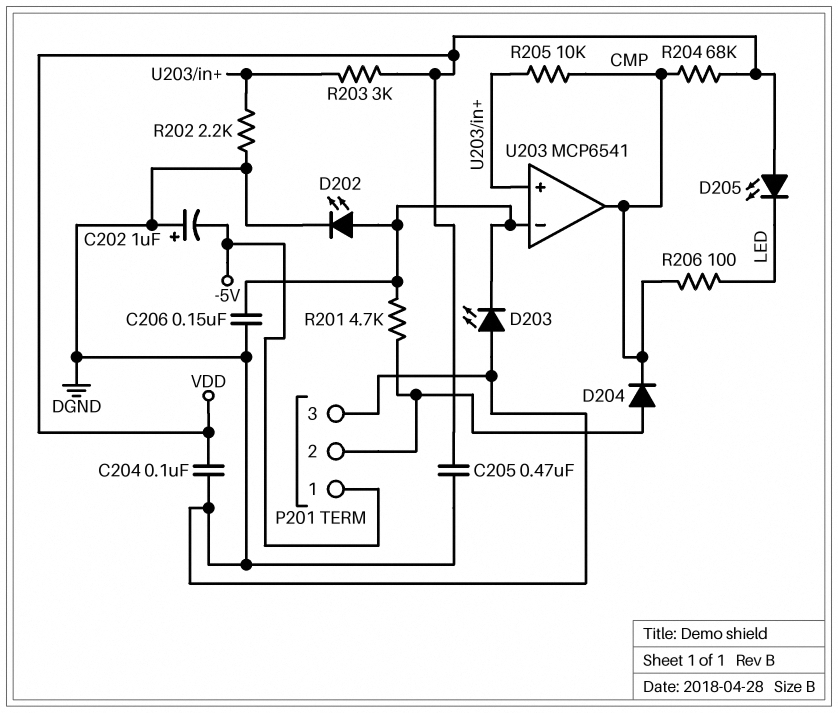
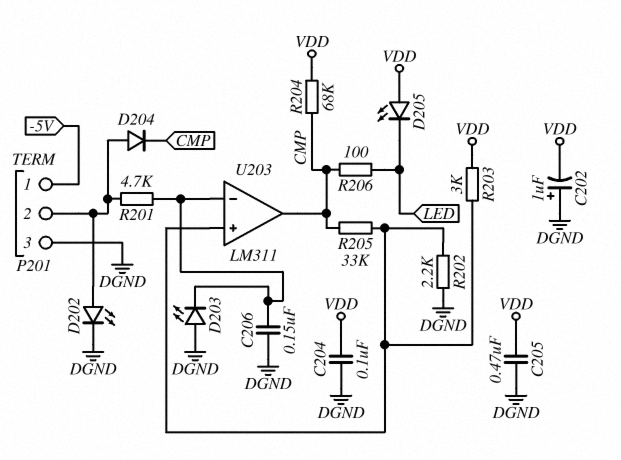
C202: 1uF (plus DGND, minus -5V) -> 1uF (plus DGND, minus VDD)
D202: LED (A U203/in-, K DGND) -> LED (A P201/2, K DGND)
R205: 10k (CMP, U203/in+) -> 33k (CMP, U203/in+)
U203: MCP6541 -> LM311

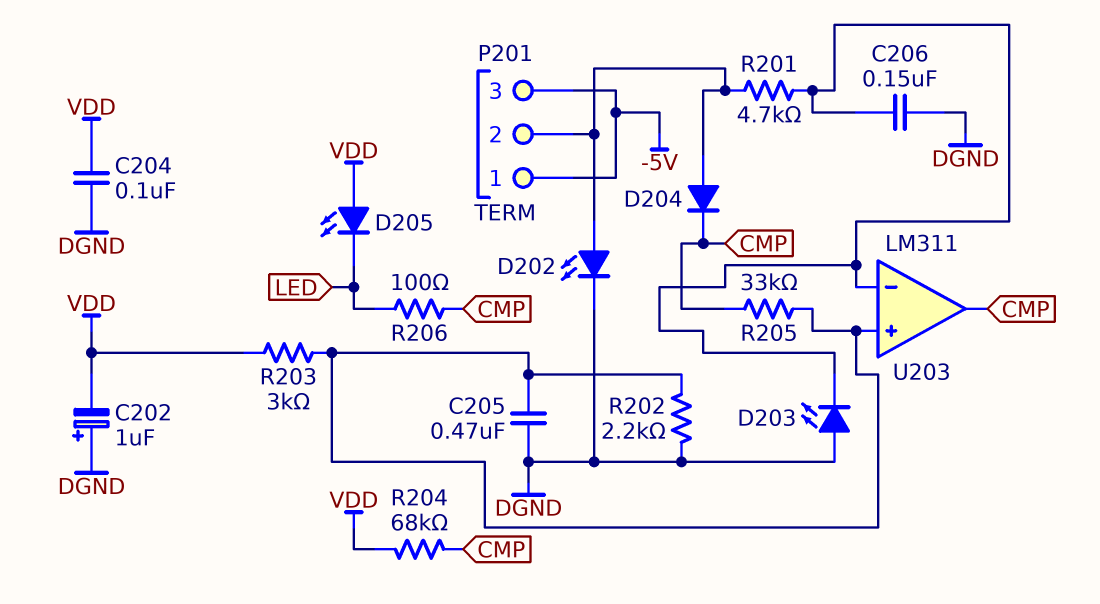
C205: 470nF (DGND, VDD) -> 470nF (DGND, U203/in+)
P201 pin 3: DGND -> -5V

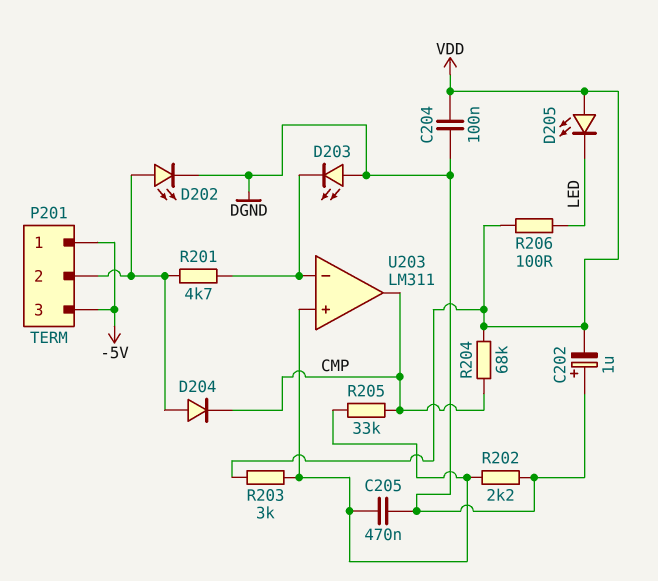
C206: 150nF (DGND, U203/in-) -> none
R206: 100 (CMP, LED) -> 100 (LED, VDD)

